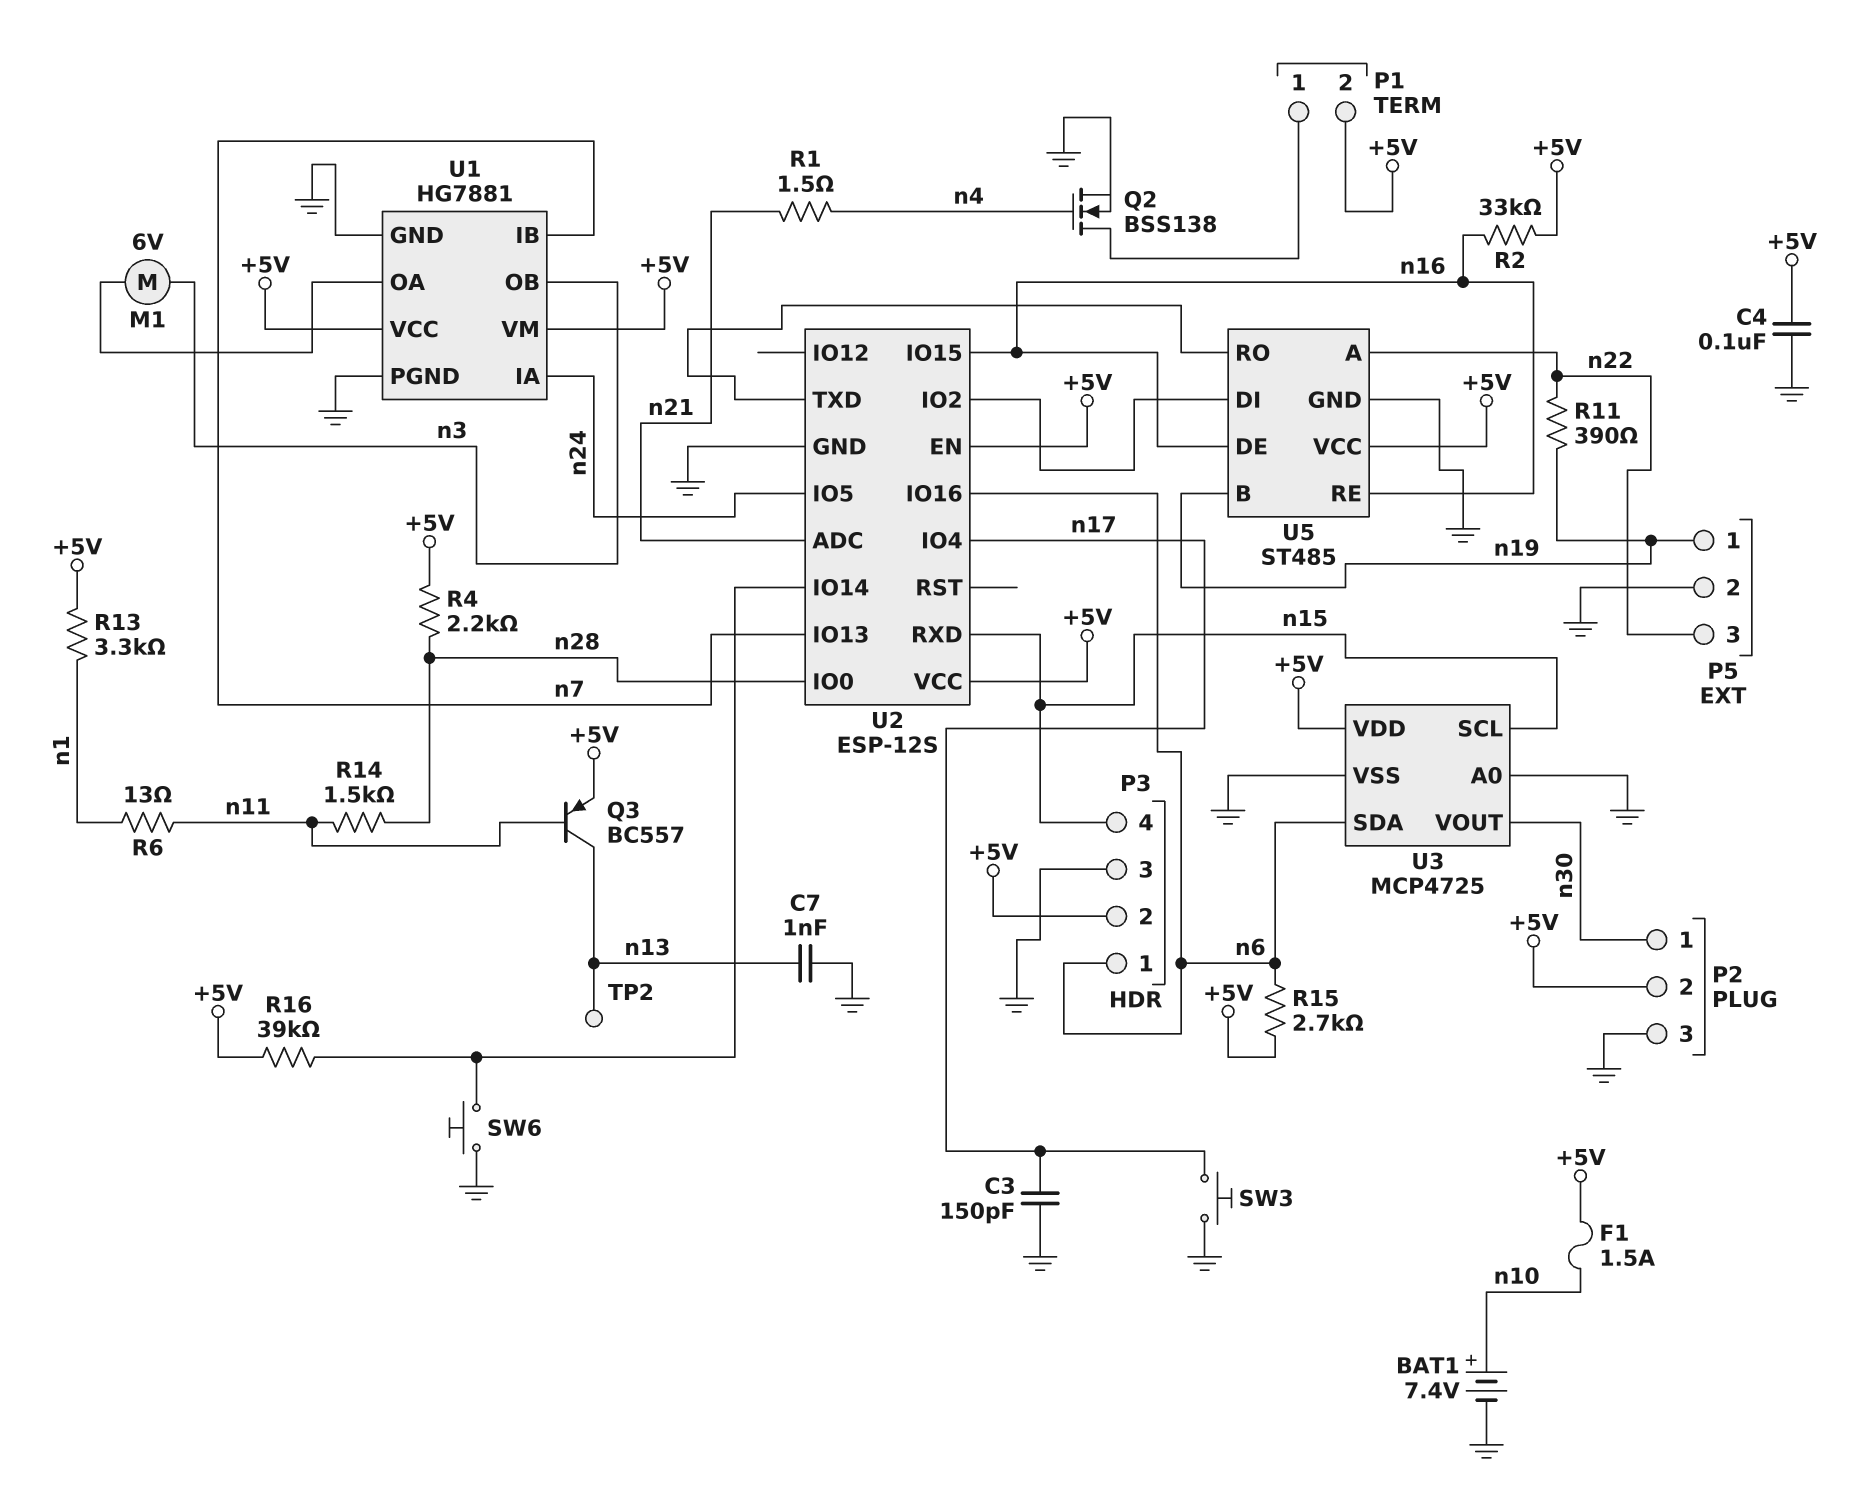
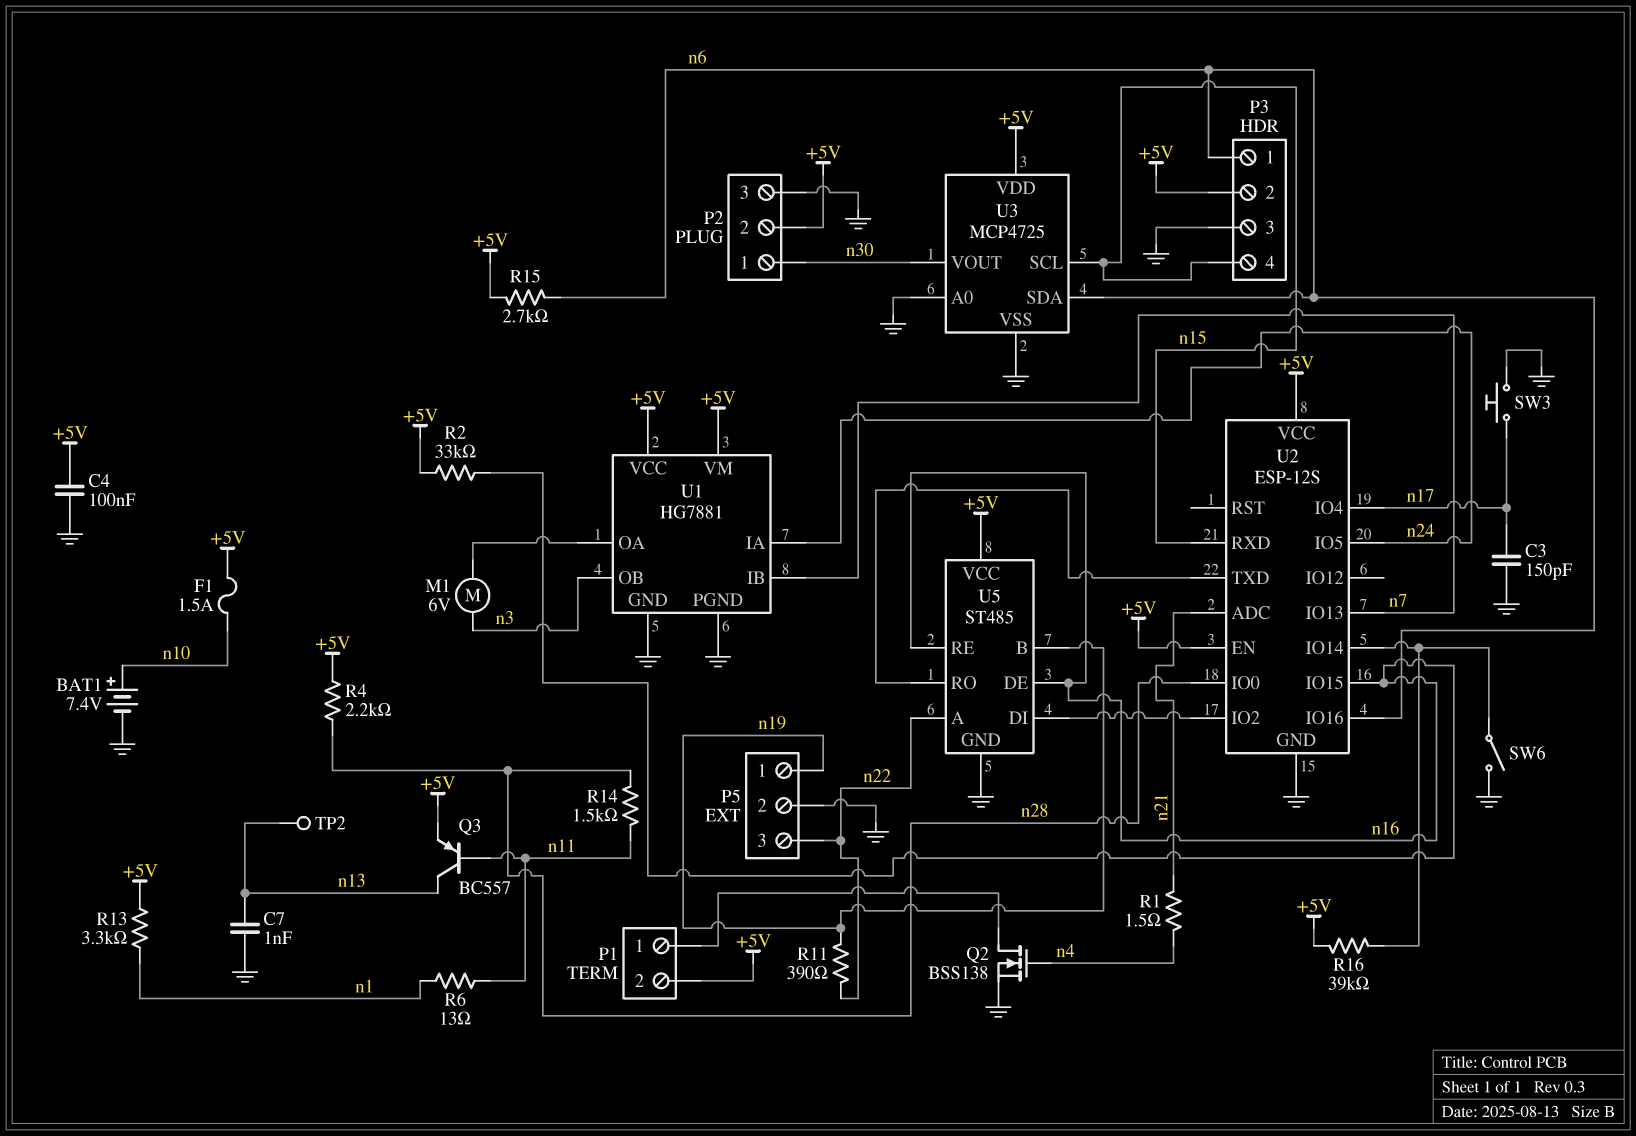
SW6: button (GND, U2/IO14) -> switch (GND, U2/IO14)

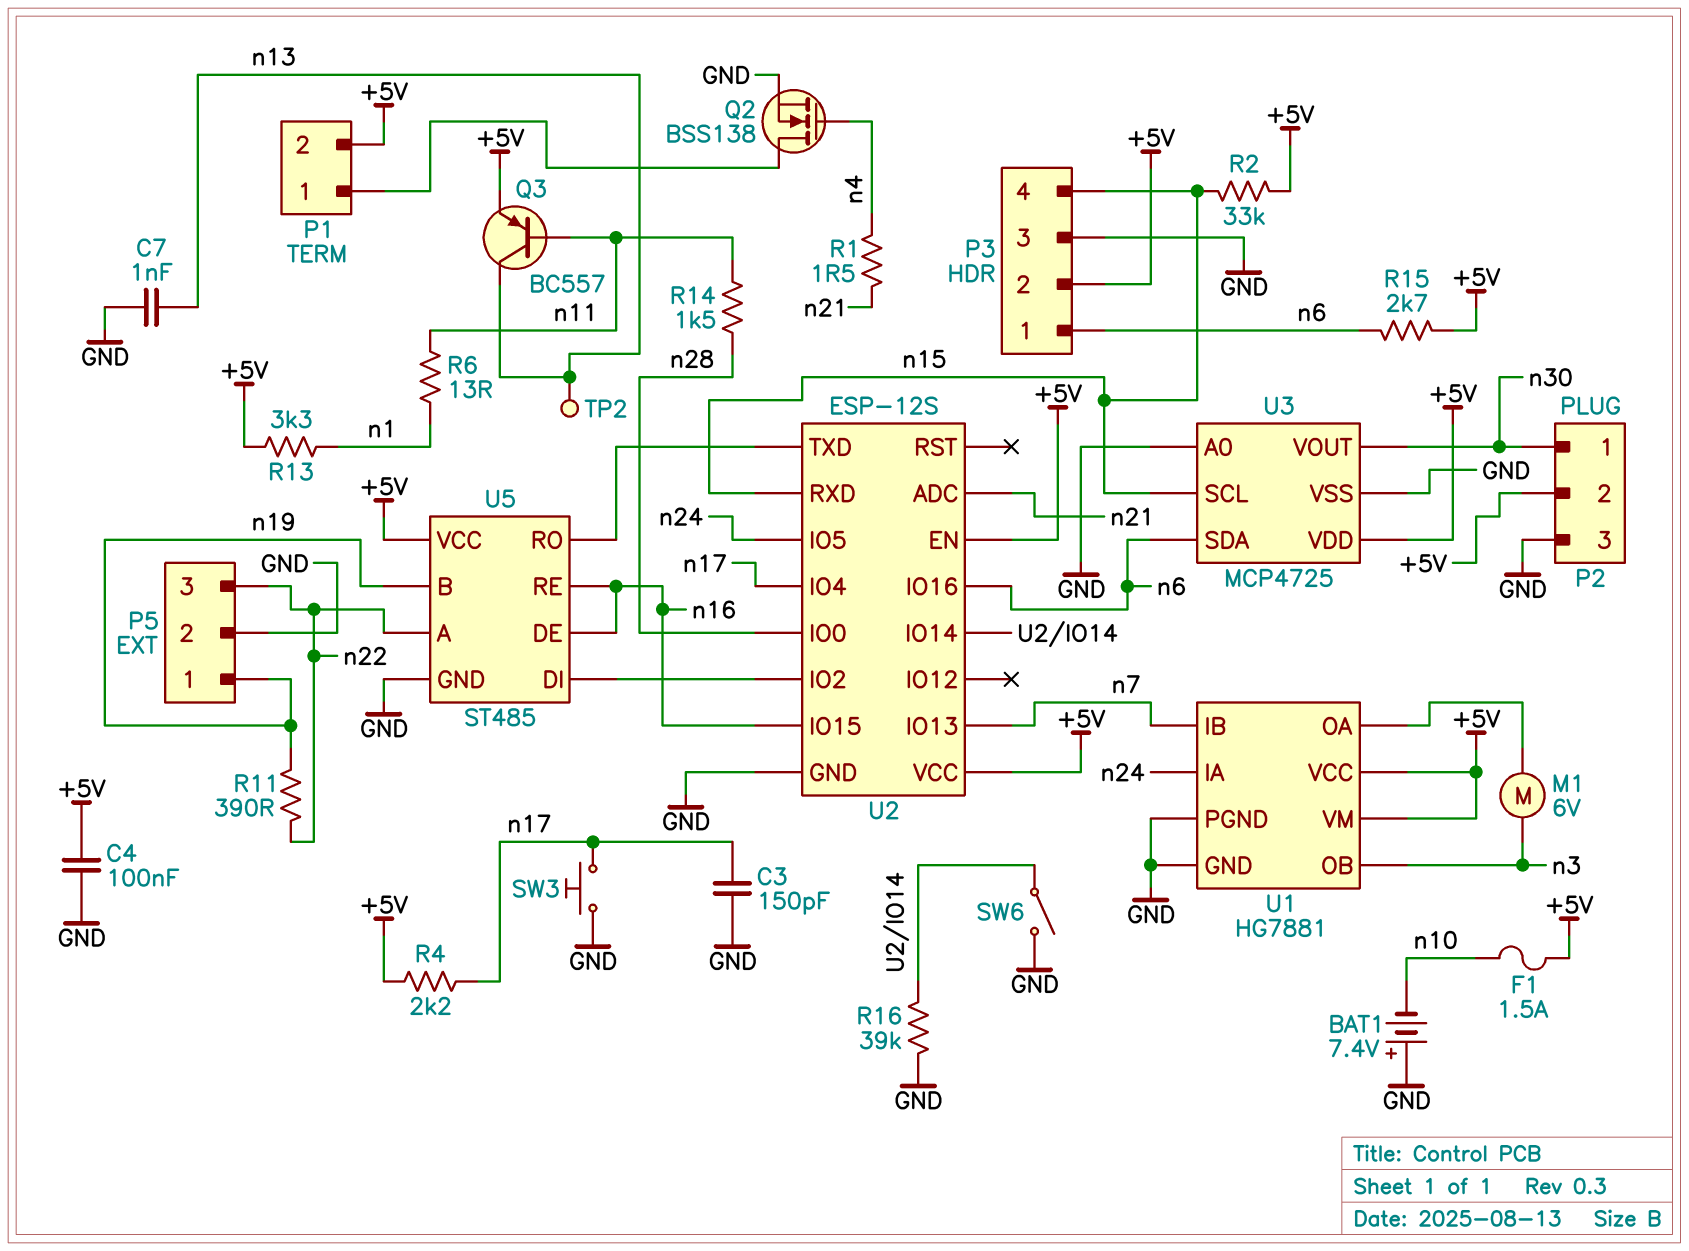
BAT1: 7.4V (plus n10, minus GND) -> 7.4V (plus GND, minus n10)
R2: 33k (+5V, n16) -> 33k (+5V, n15)
R4: 2.2k (+5V, n28) -> 2.2k (+5V, n17)
R16: 39k (+5V, U2/IO14) -> 39k (GND, U2/IO14)

